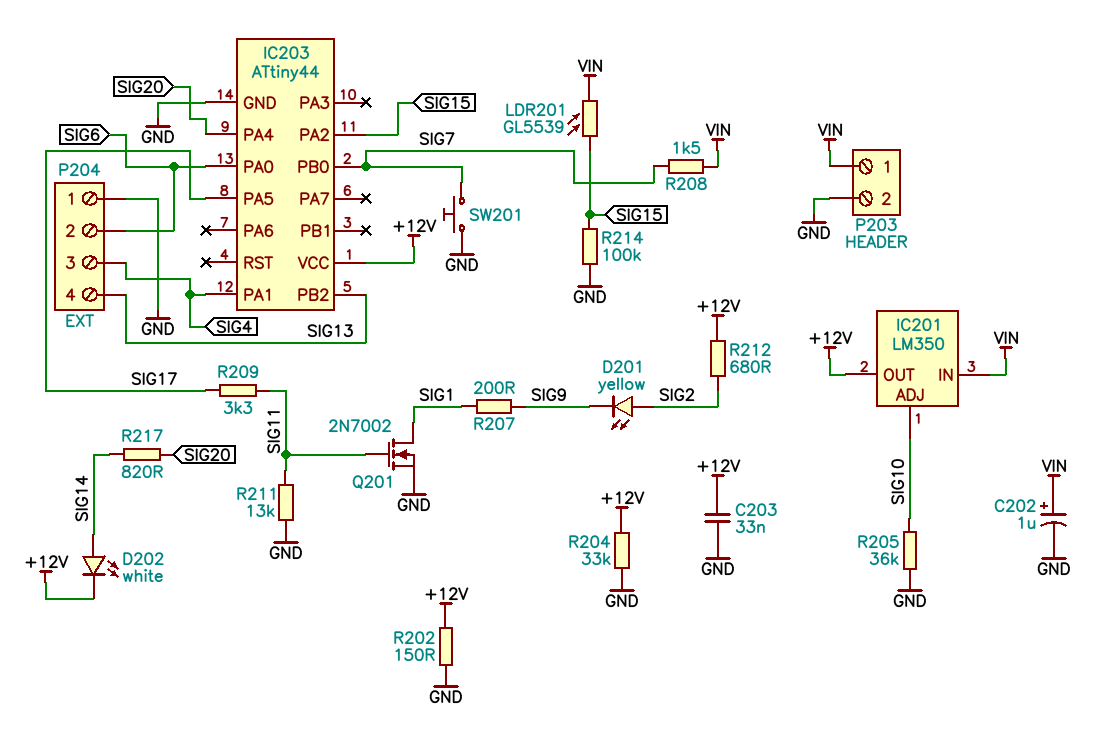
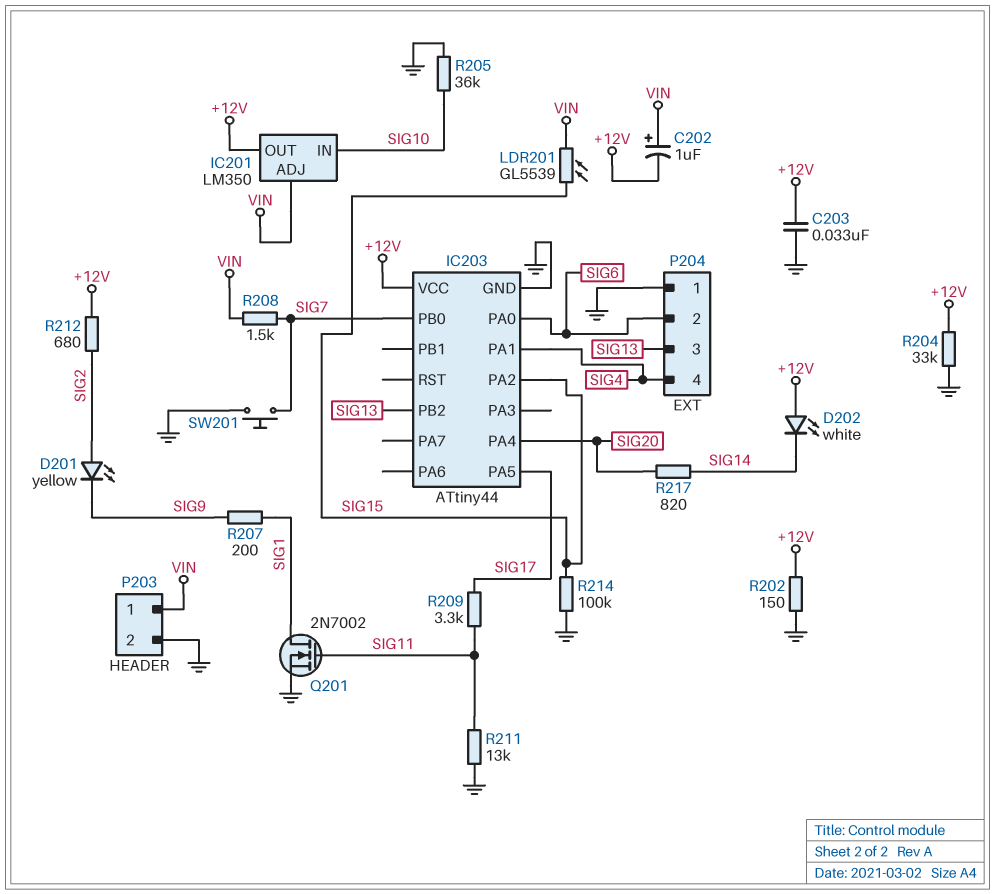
C202: 1uF (plus VIN, minus GND) -> 1uF (plus VIN, minus +12V)
D202: LED white (A SIG14, K +12V) -> LED white (A +12V, K SIG14)
IC201 pin ADJ: SIG10 -> VIN
IC201 pin IN: VIN -> SIG10
P204 pin 3: SIG4 -> SIG13
P204 pin 4: SIG13 -> SIG4

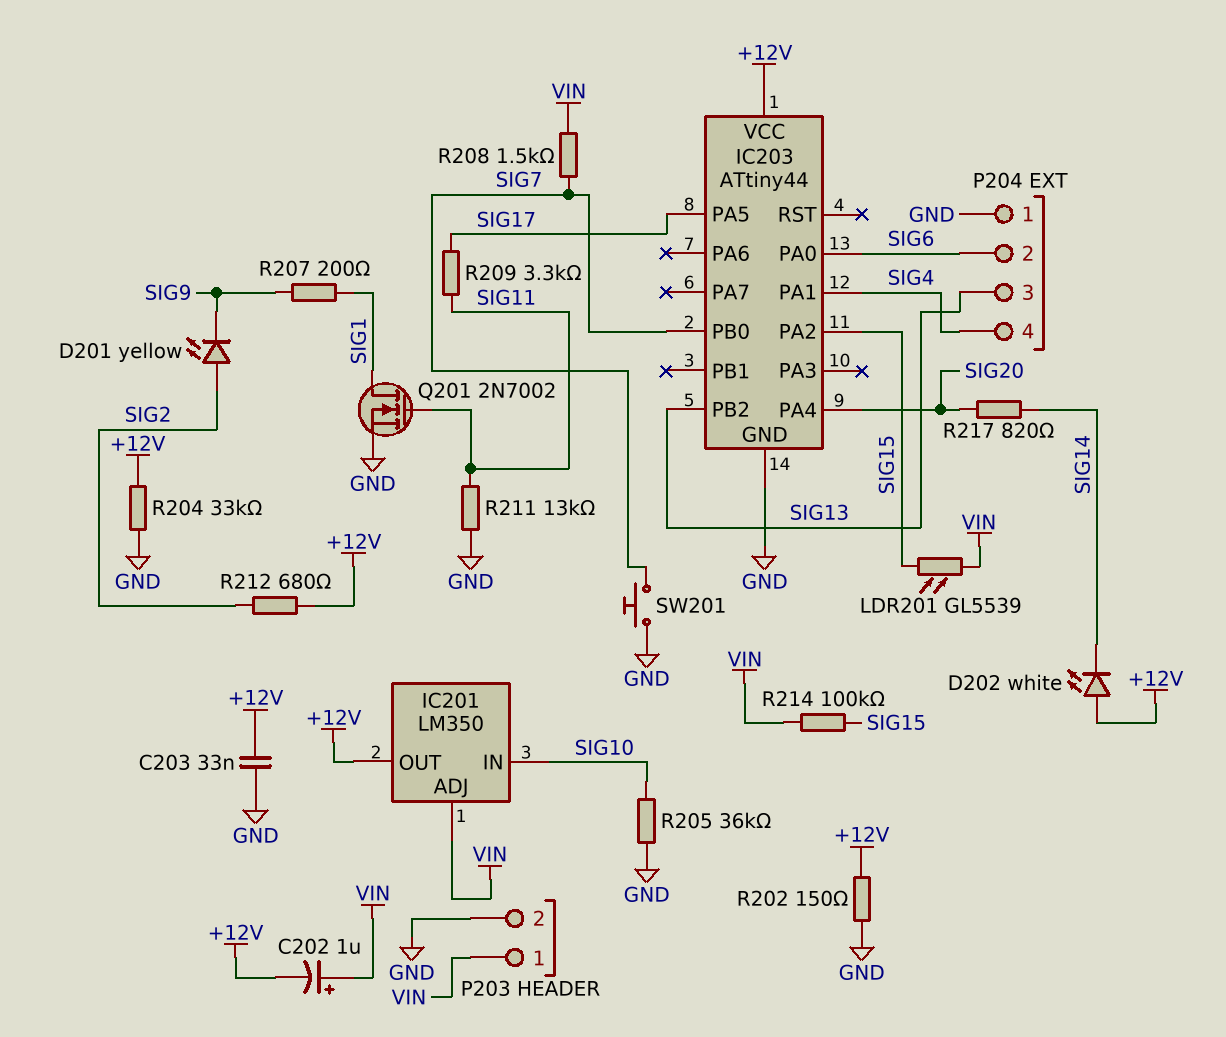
R214: 100k (GND, SIG15) -> 100k (SIG15, VIN)

